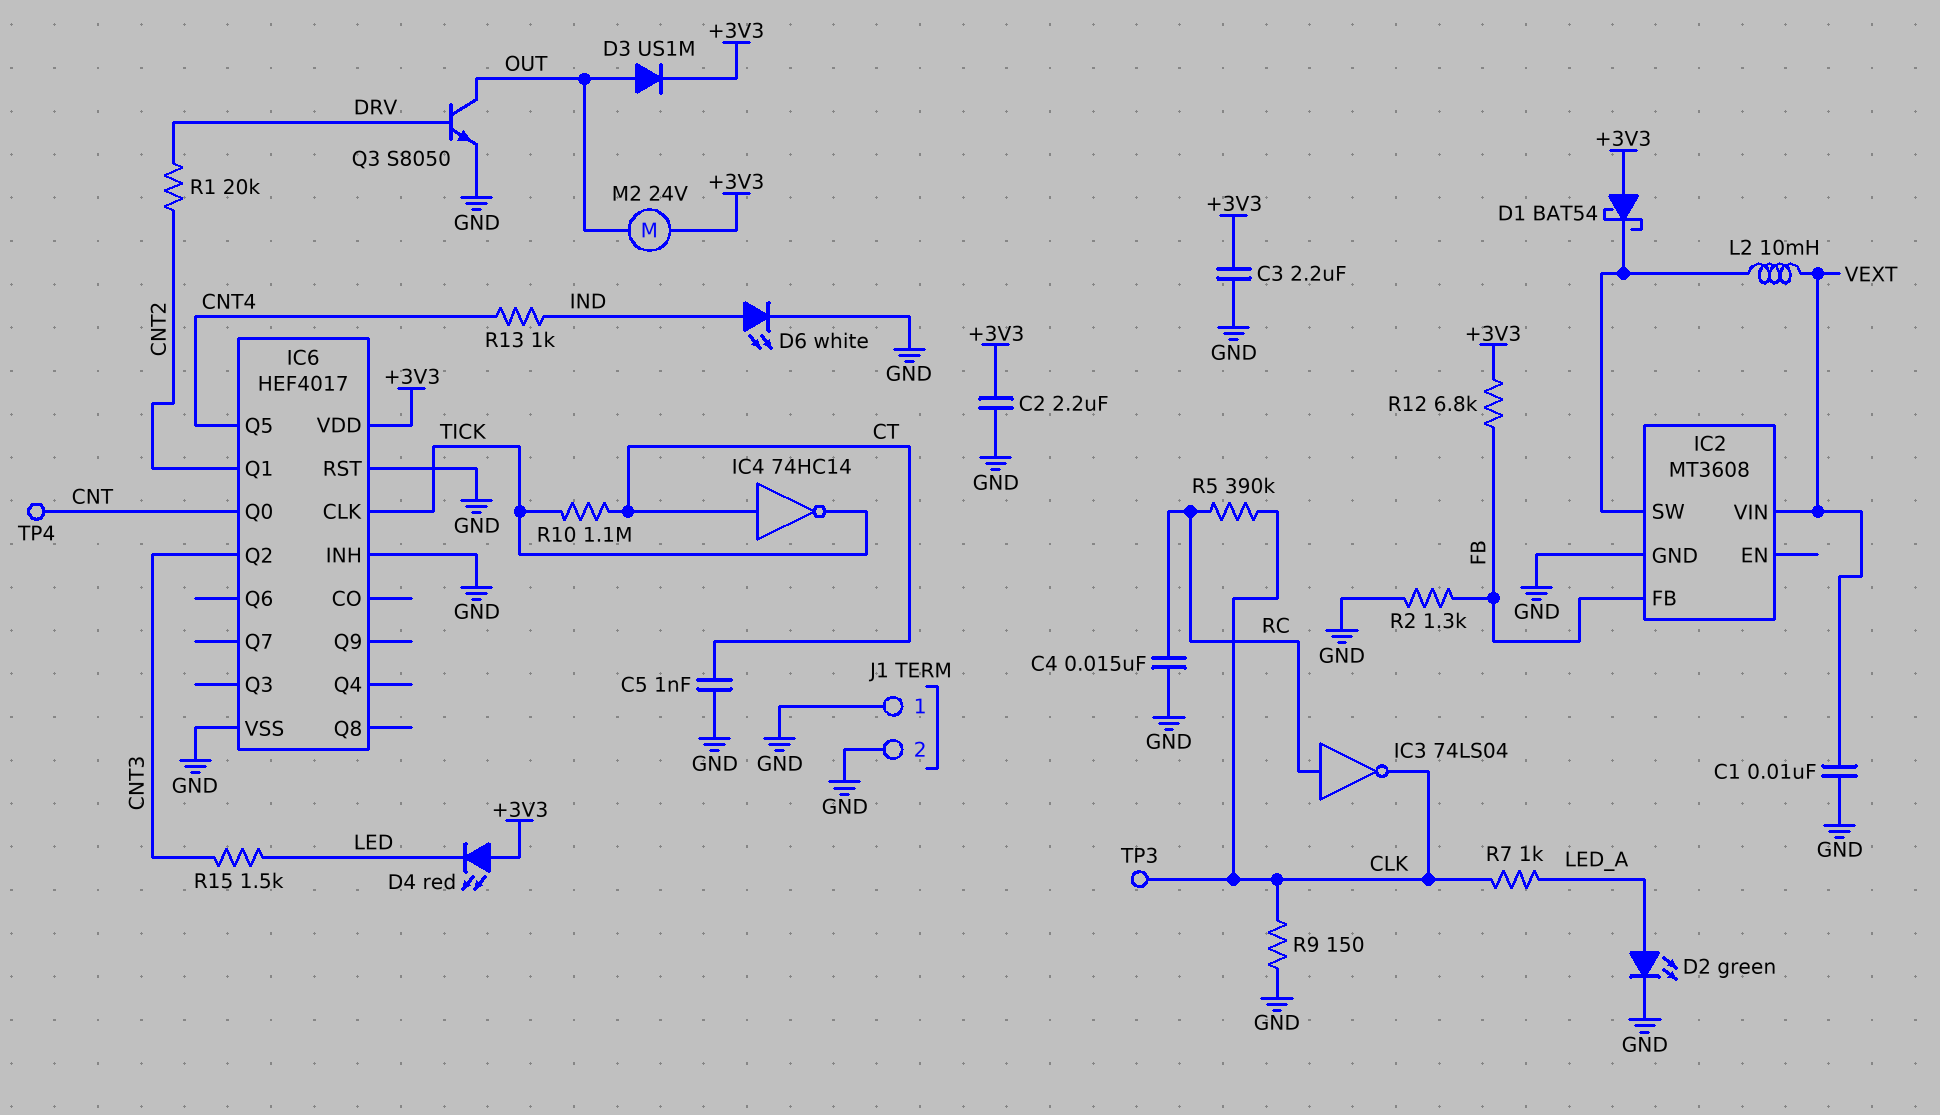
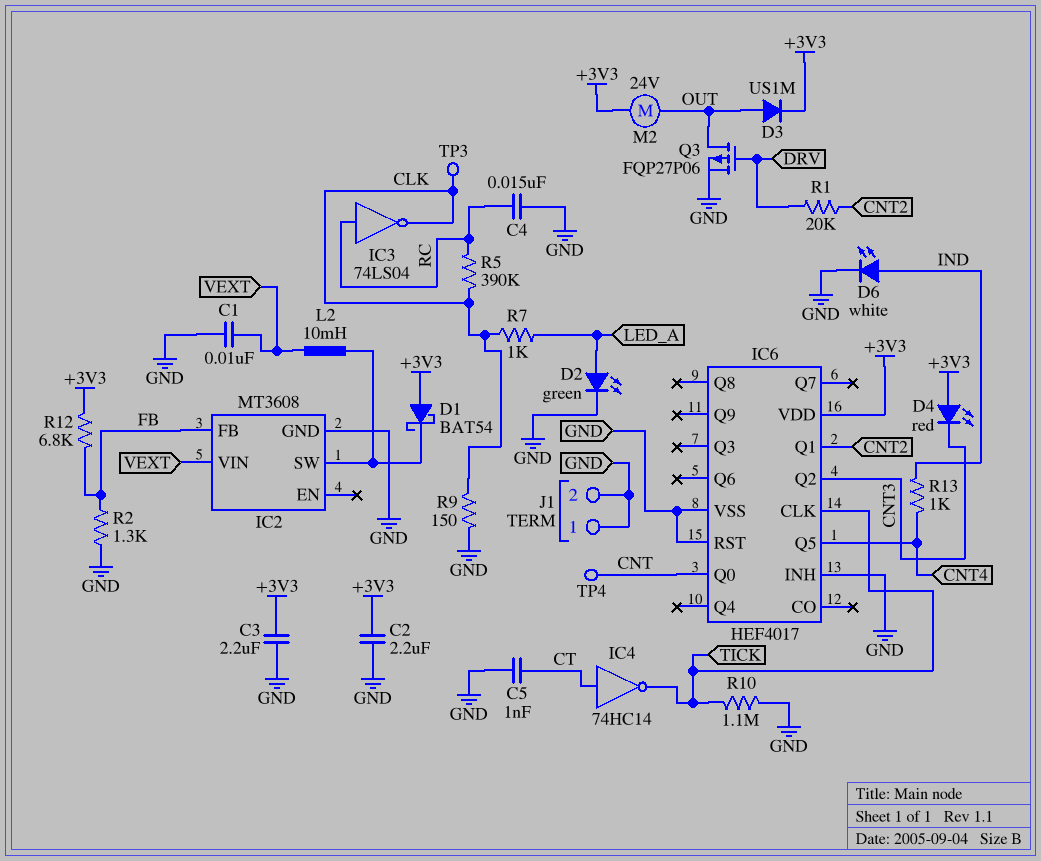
D4: LED red (A +3V3, K LED) -> LED red (A +3V3, K CNT3)
Q3: NPN S8050 (B DRV, C OUT, E GND) -> PMOS FQP27P06 (G DRV, D OUT, S GND)
R10: 1.1M (CT, TICK) -> 1.1M (GND, TICK)
R15: 1.5k (CNT3, LED) -> none

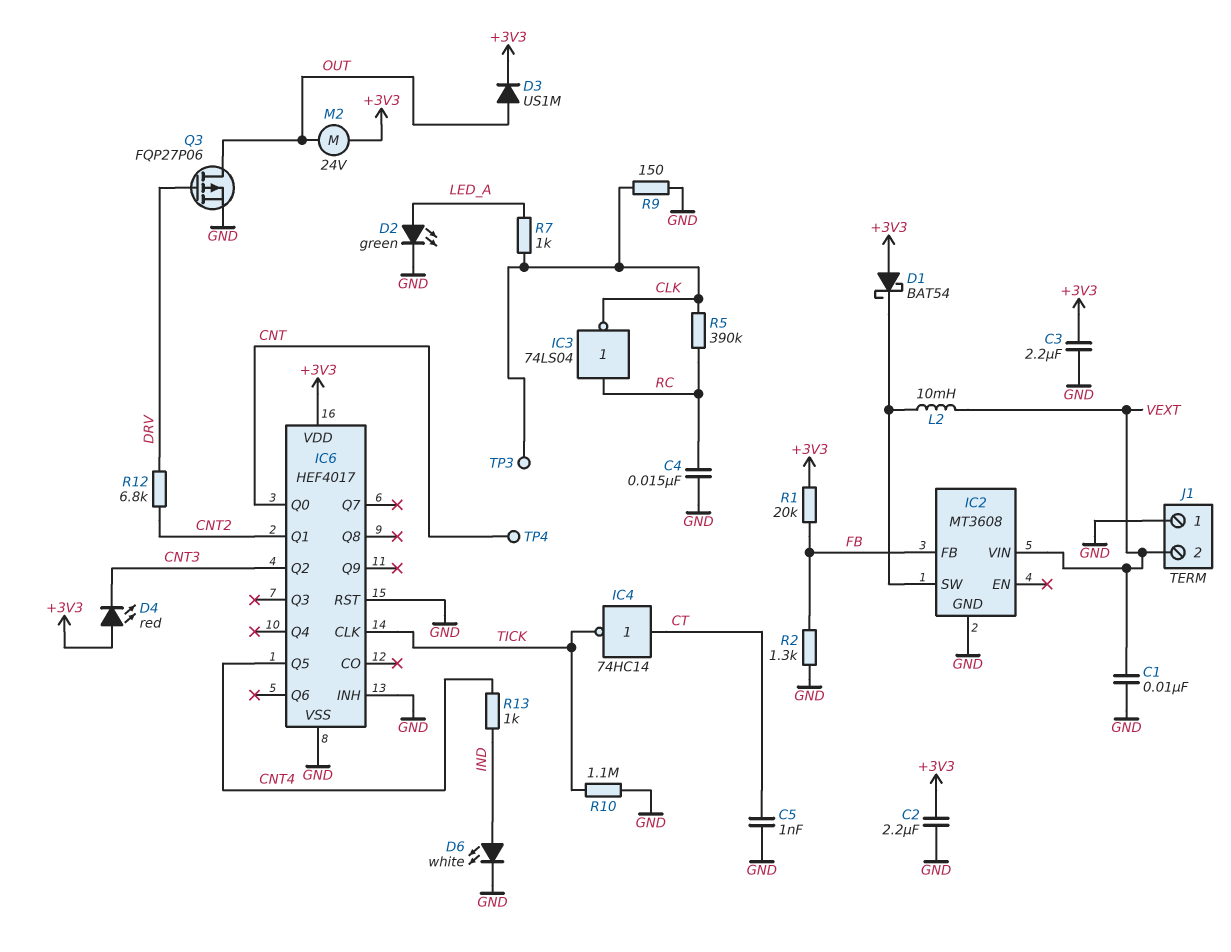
J1 pin 2: GND -> VEXT
R1: 20k (CNT2, DRV) -> 20k (+3V3, FB)
R12: 6.8k (+3V3, FB) -> 6.8k (CNT2, DRV)

